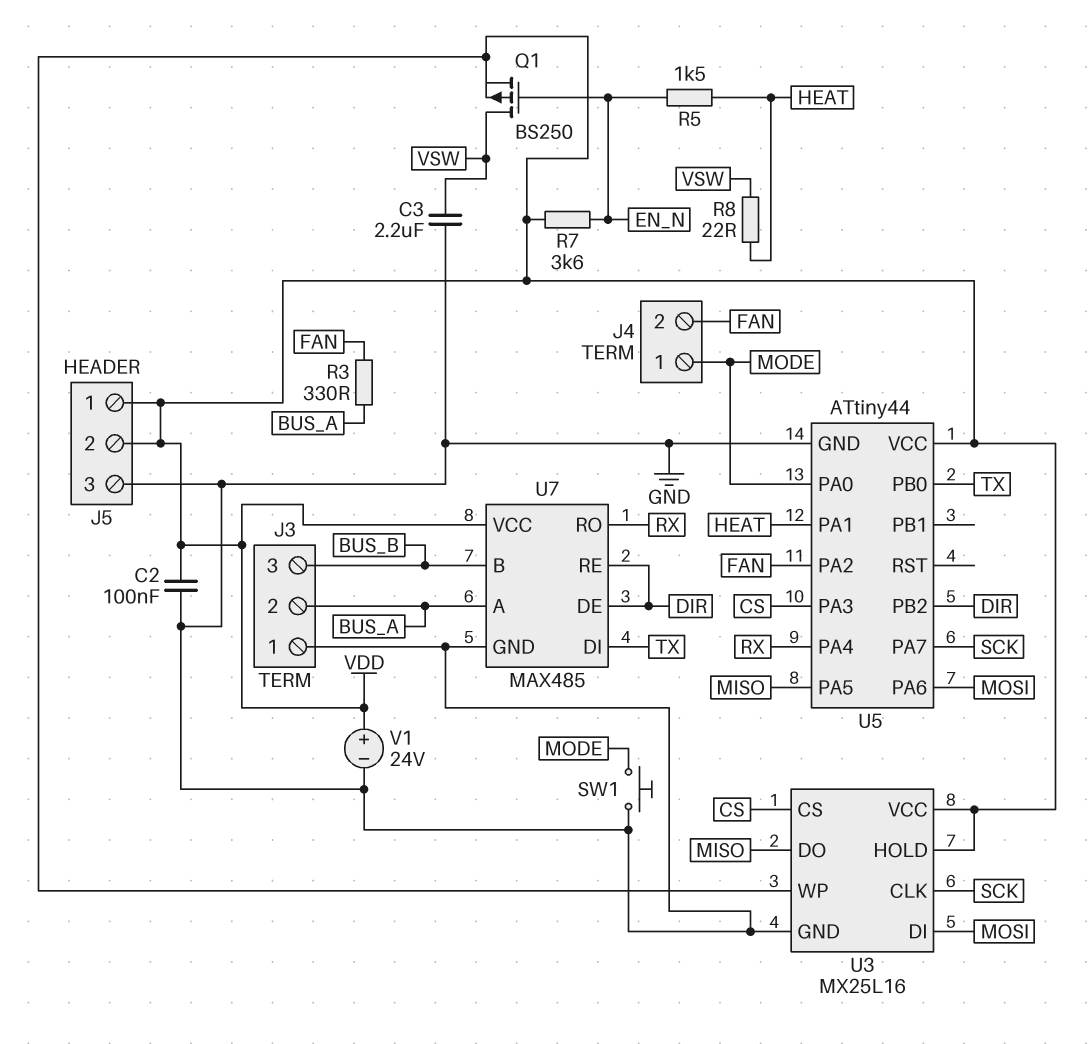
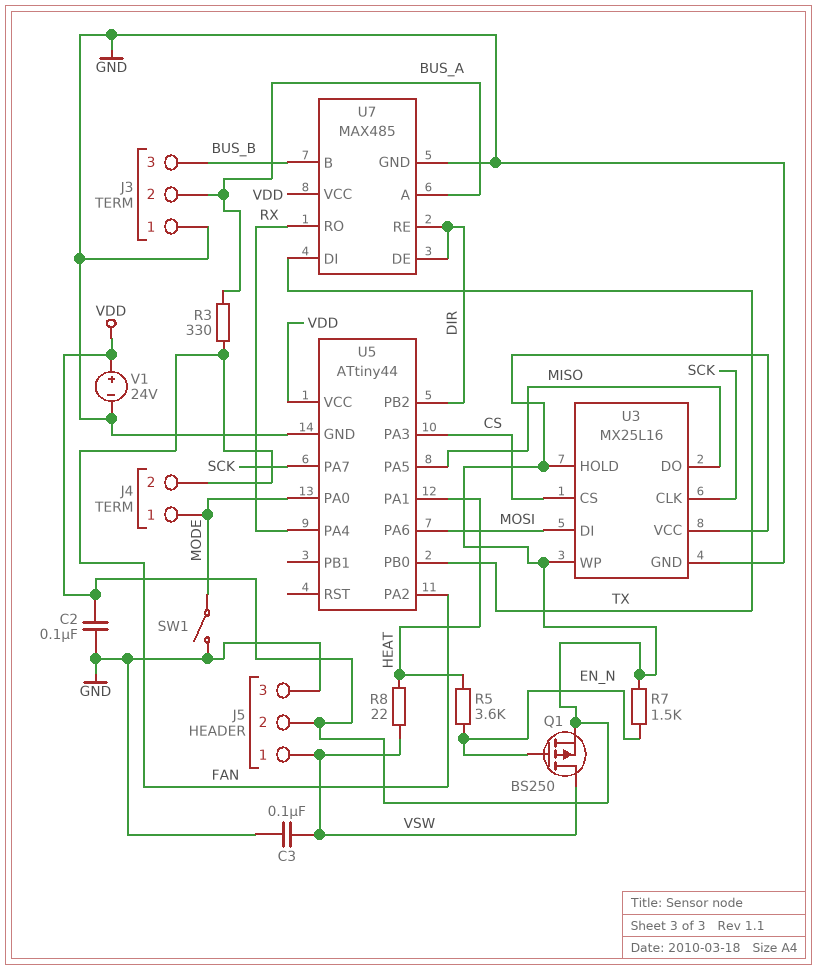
C3: 2.2uF (GND, VSW) -> 100nF (GND, VSW)
J5 pin 1: VDD -> VSW
R5: 1.5k (EN_N, HEAT) -> 3.6k (EN_N, HEAT)
R7: 3.6k (EN_N, VDD) -> 1.5k (EN_N, VDD)
SW1: button (GND, MODE) -> switch (GND, MODE)

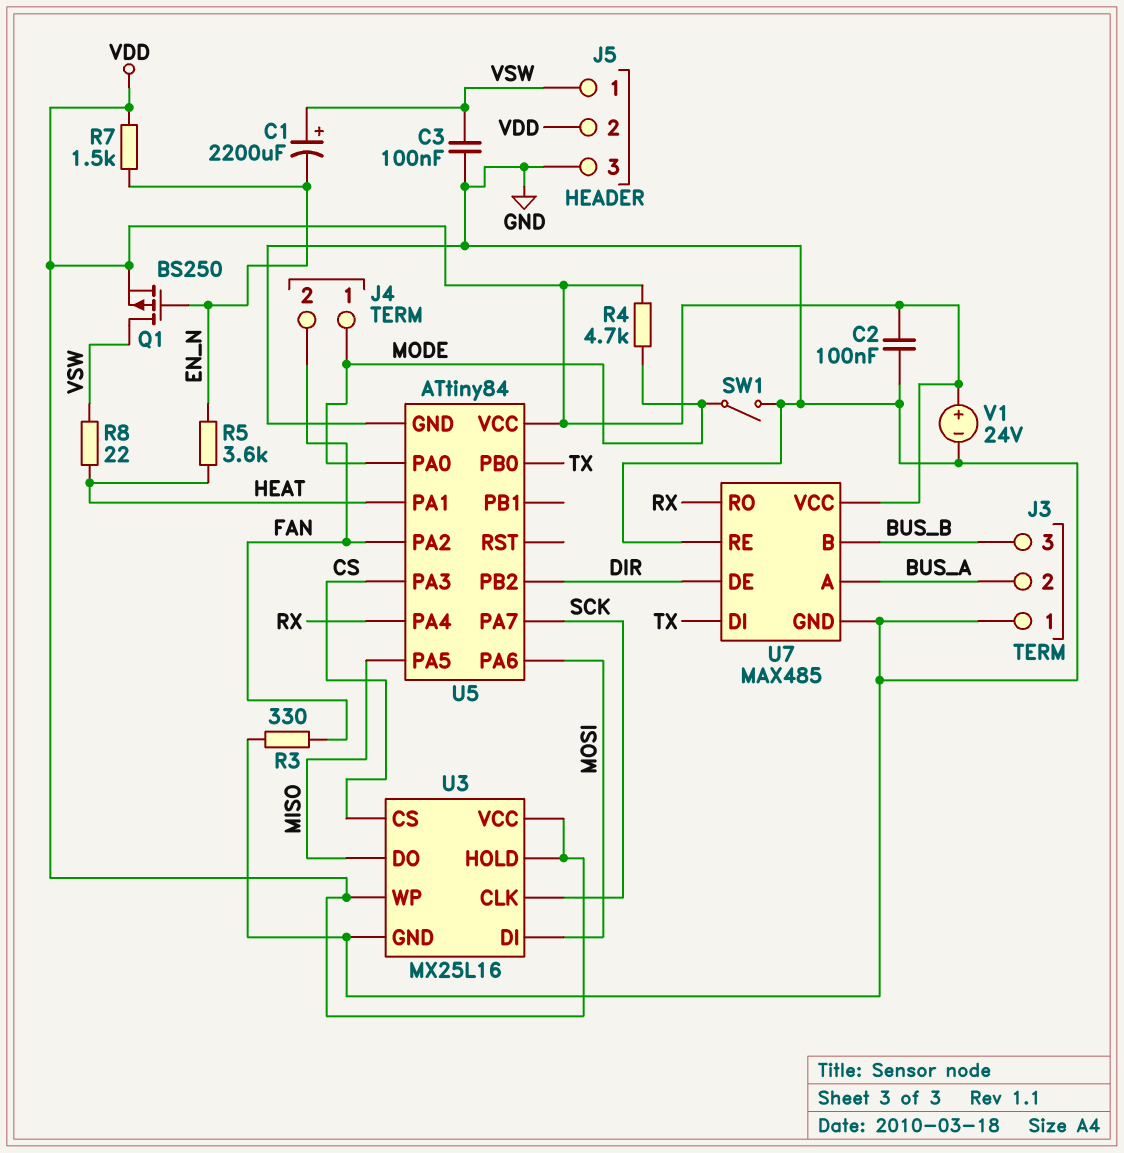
C1: none -> 2200uF (plus VSW, minus EN_N)
R3: 330 (BUS_A, FAN) -> 330 (FAN, GND)
R4: none -> 4.7k (MODE, VDD)
U5: ATtiny44 -> ATtiny84
U7 pin RE: DIR -> GND

